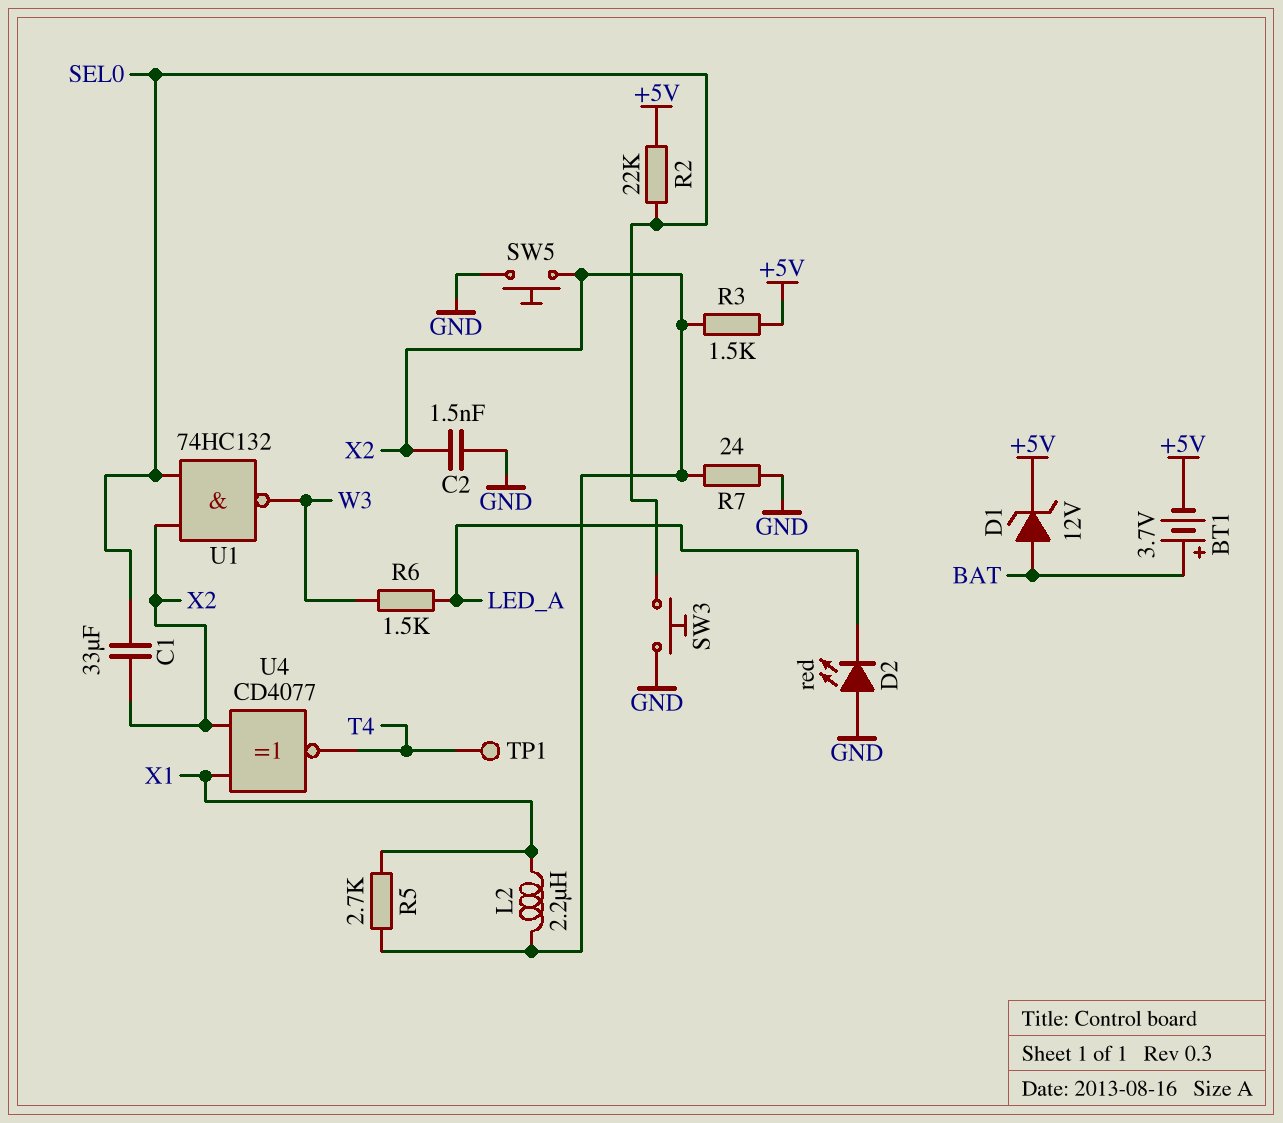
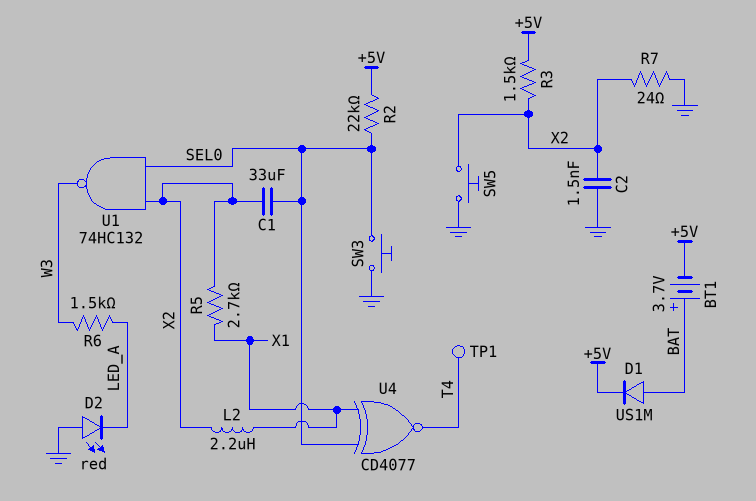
D1: zener 12V (A BAT, K +5V) -> diode US1M (A BAT, K +5V)
U4: XNOR CD4077 (in X1, in X2, out T4) -> XNOR CD4077 (in SEL0, in X1, out T4)

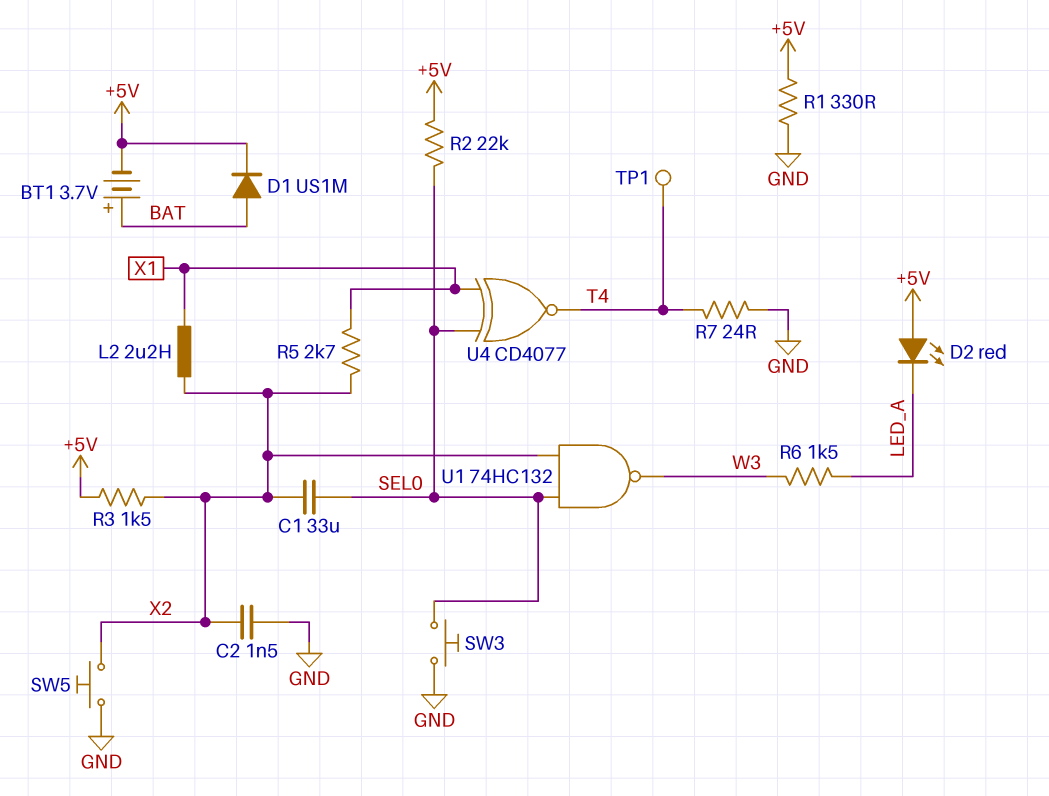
D2: LED red (A GND, K LED_A) -> LED red (A +5V, K LED_A)
R1: none -> 330 (+5V, GND)
R7: 24 (GND, X2) -> 24 (GND, T4)

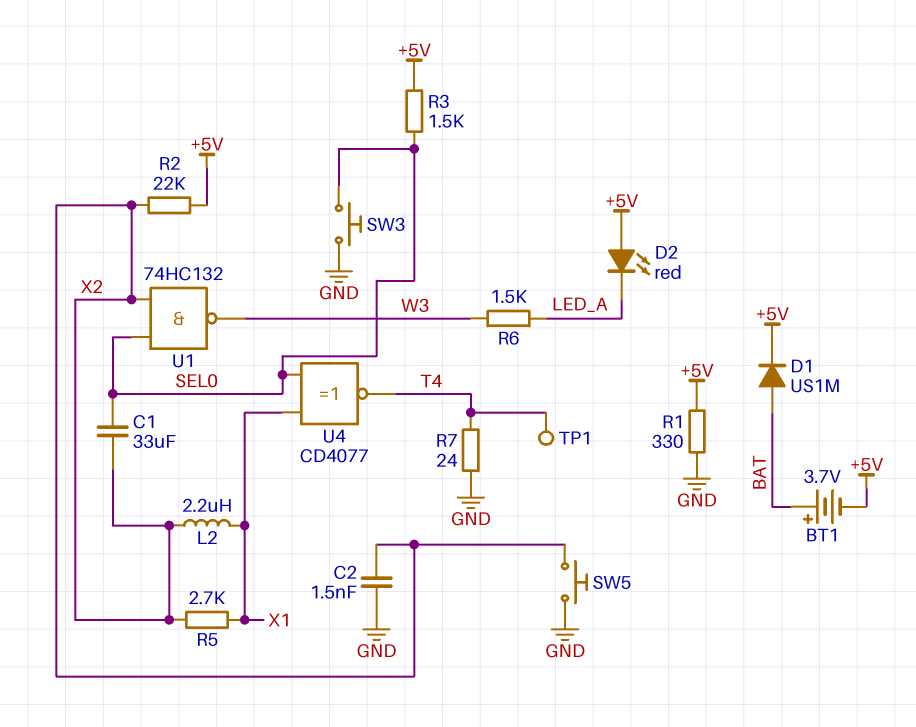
R2: 22k (+5V, SEL0) -> 22k (+5V, X2)
R3: 1.5k (+5V, X2) -> 1.5k (+5V, SEL0)

